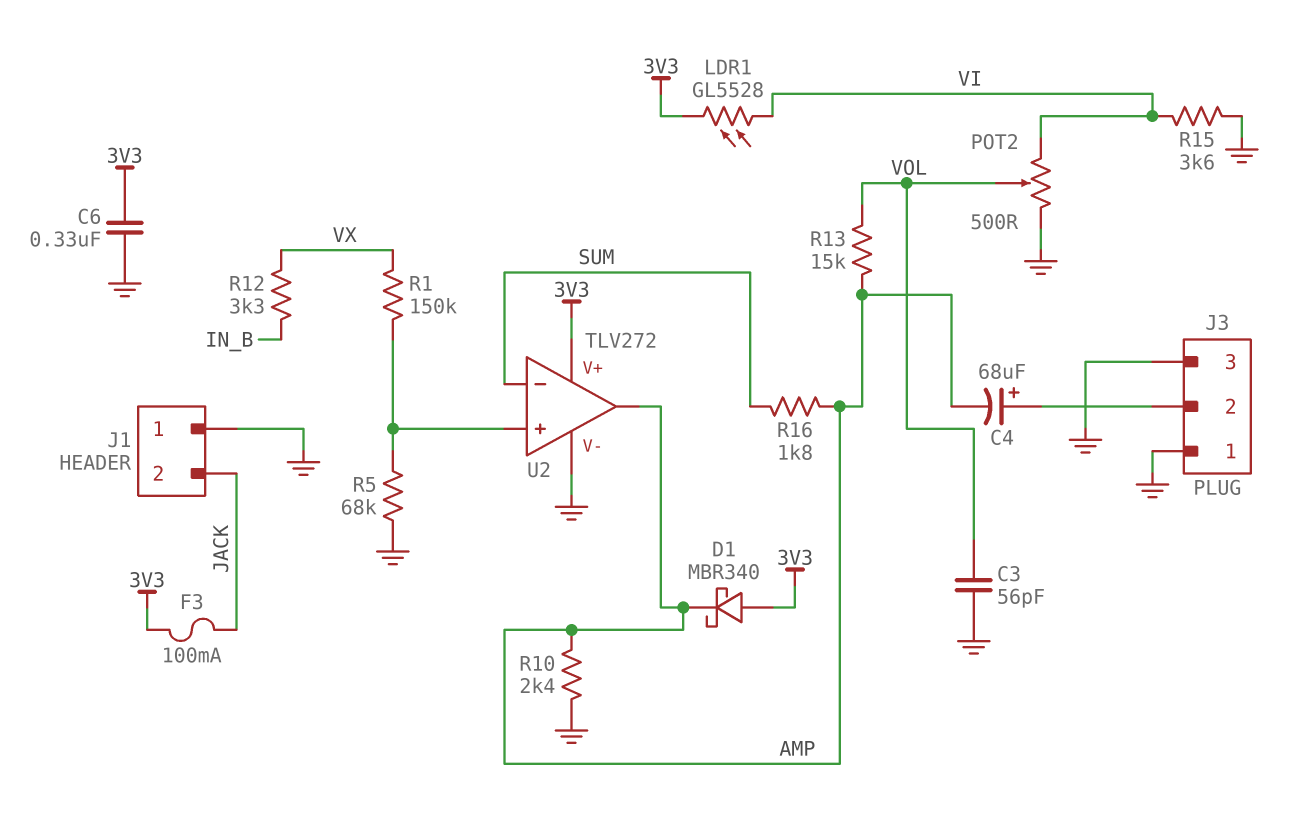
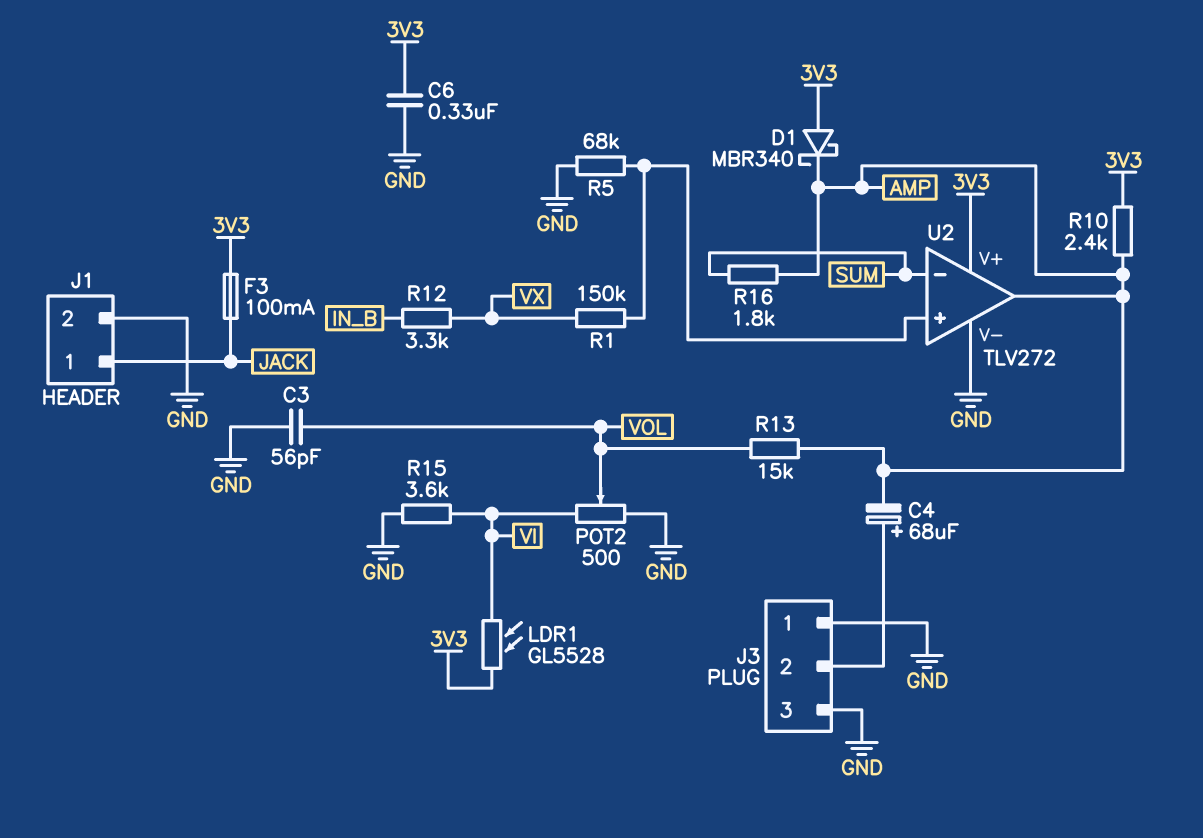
J1 pin 1: GND -> JACK
J1 pin 2: JACK -> GND
R10: 2.4k (AMP, GND) -> 2.4k (3V3, AMP)

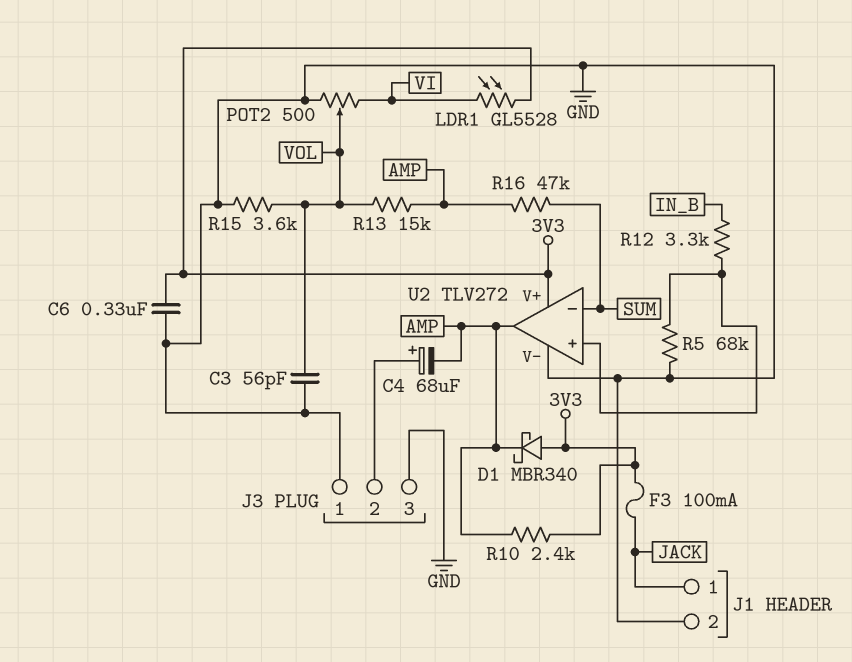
R1: 150k (U2/in+, VX) -> none
R12: 3.3k (IN_B, VX) -> 3.3k (IN_B, U2/in+)
R15: 3.6k (GND, VI) -> 3.6k (GND, VOL)
R16: 1.8k (AMP, SUM) -> 47k (AMP, SUM)

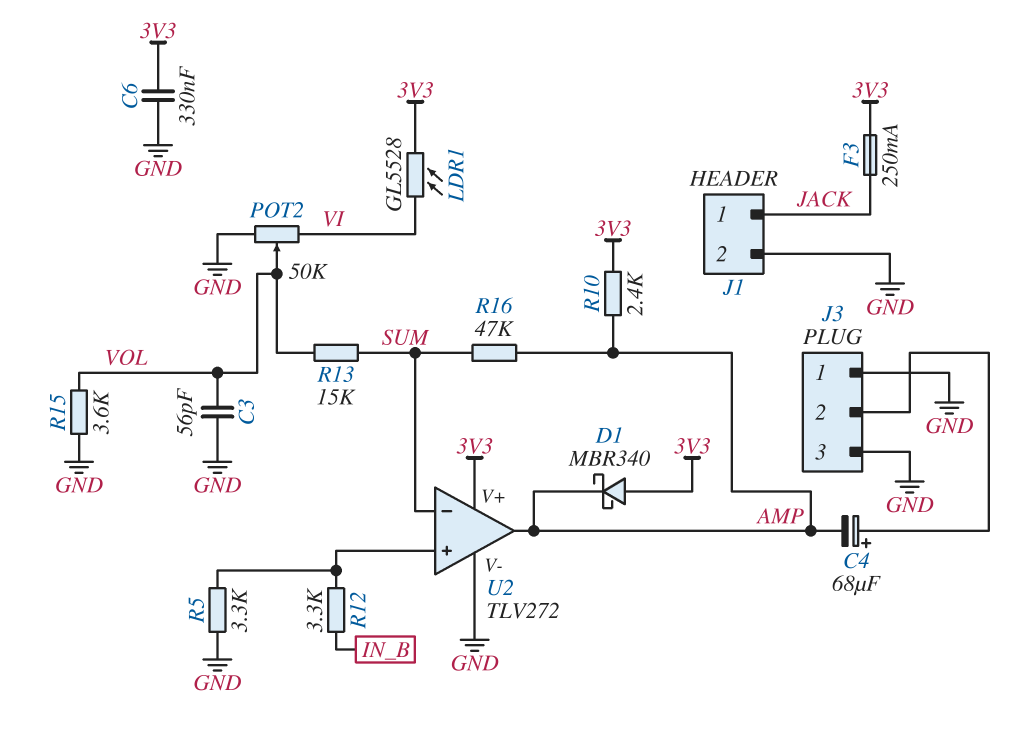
F3: 100mA (3V3, JACK) -> 250mA (3V3, JACK)
POT2: 500 (GND, VI, wiper VOL) -> 50k (GND, VI, wiper VOL)
R5: 68k (GND, U2/in+) -> 3.3k (GND, U2/in+)
R13: 15k (AMP, VOL) -> 15k (SUM, VOL)

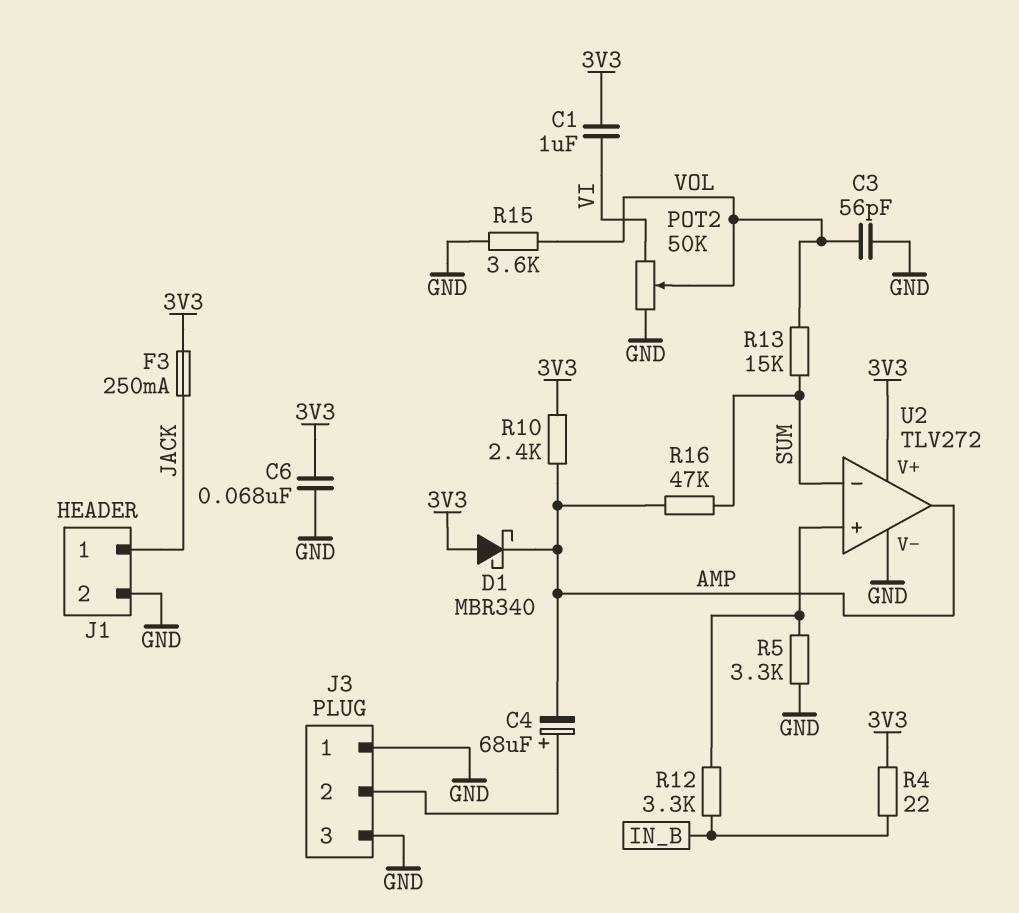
C1: none -> 1uF (3V3, VI)
C6: 330nF (3V3, GND) -> 68nF (3V3, GND)
LDR1: GL5528 (3V3, VI) -> none
R4: none -> 22 (3V3, IN_B)

